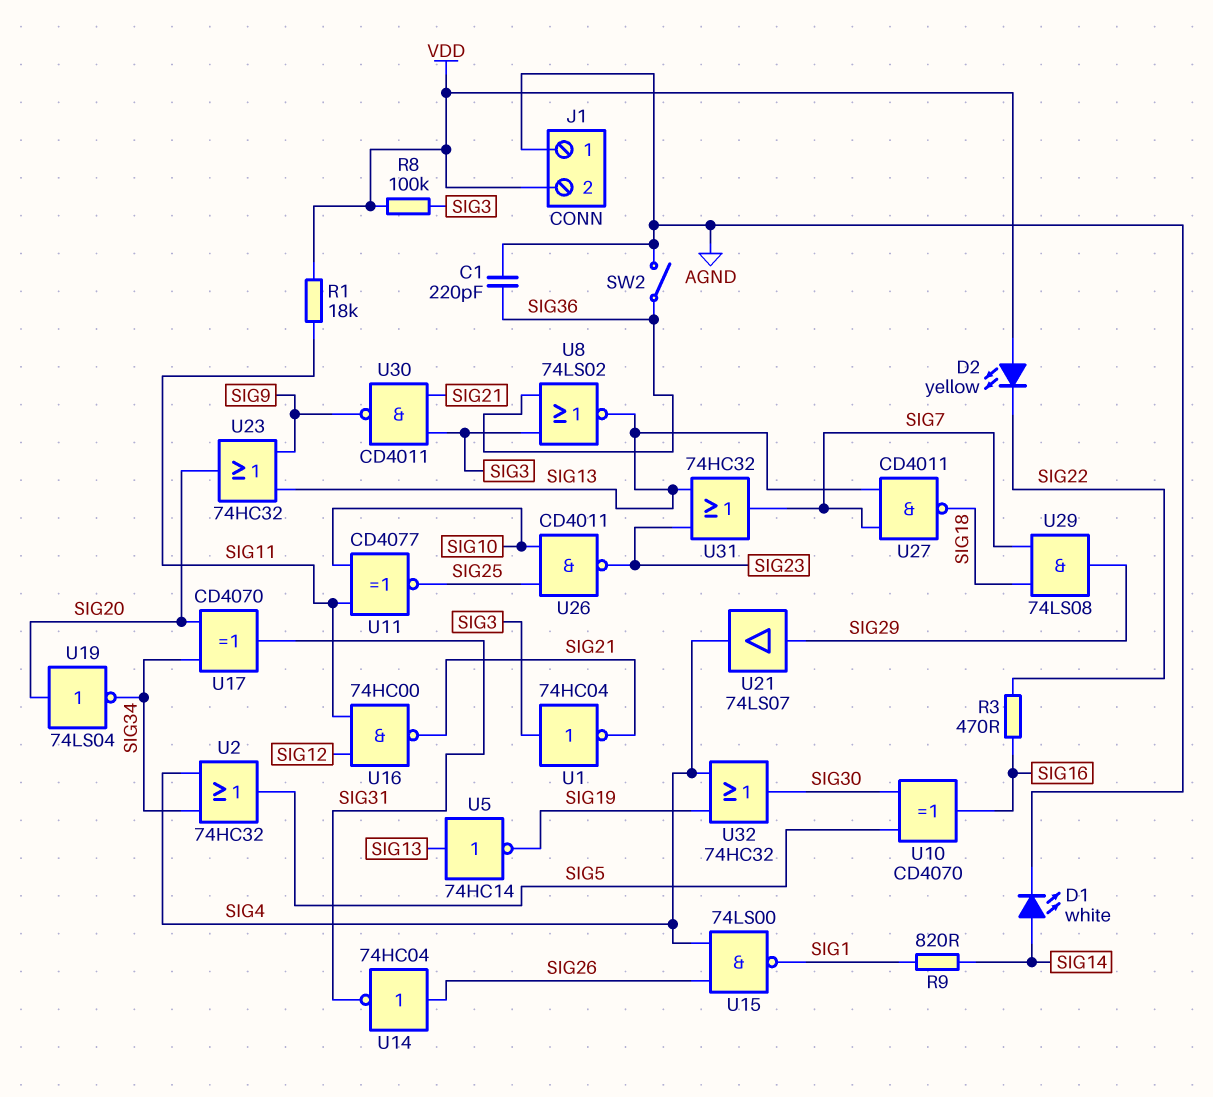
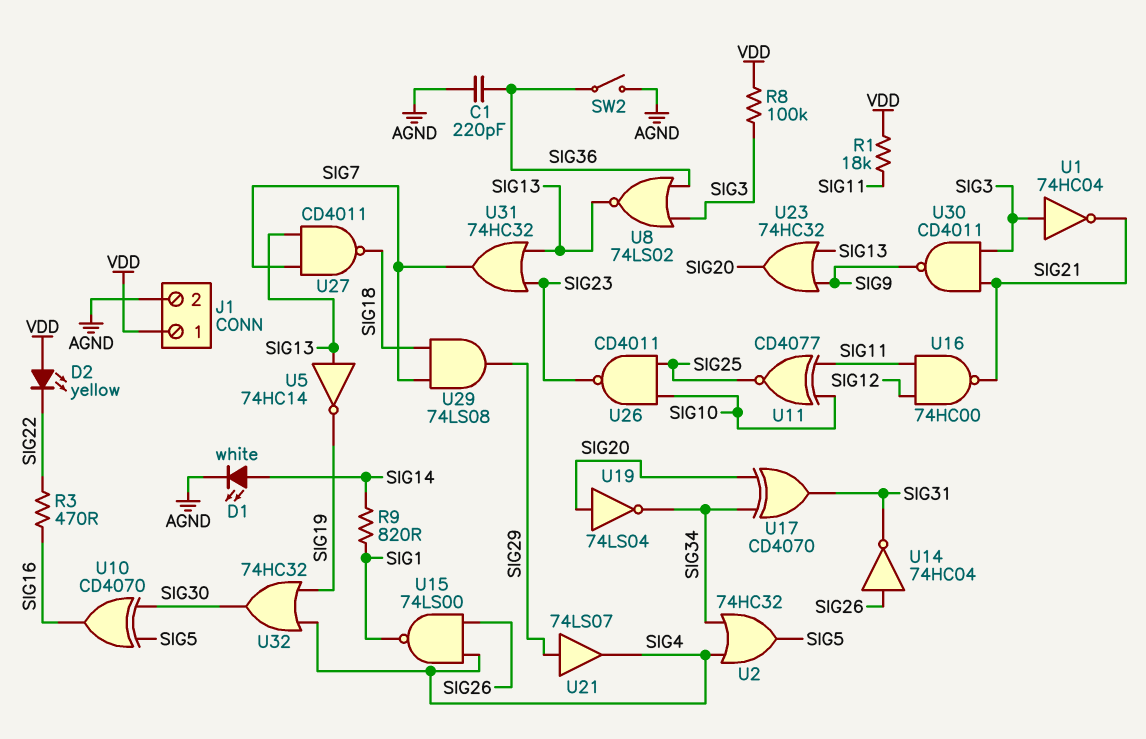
J1 pin 1: AGND -> VDD
J1 pin 2: VDD -> AGND

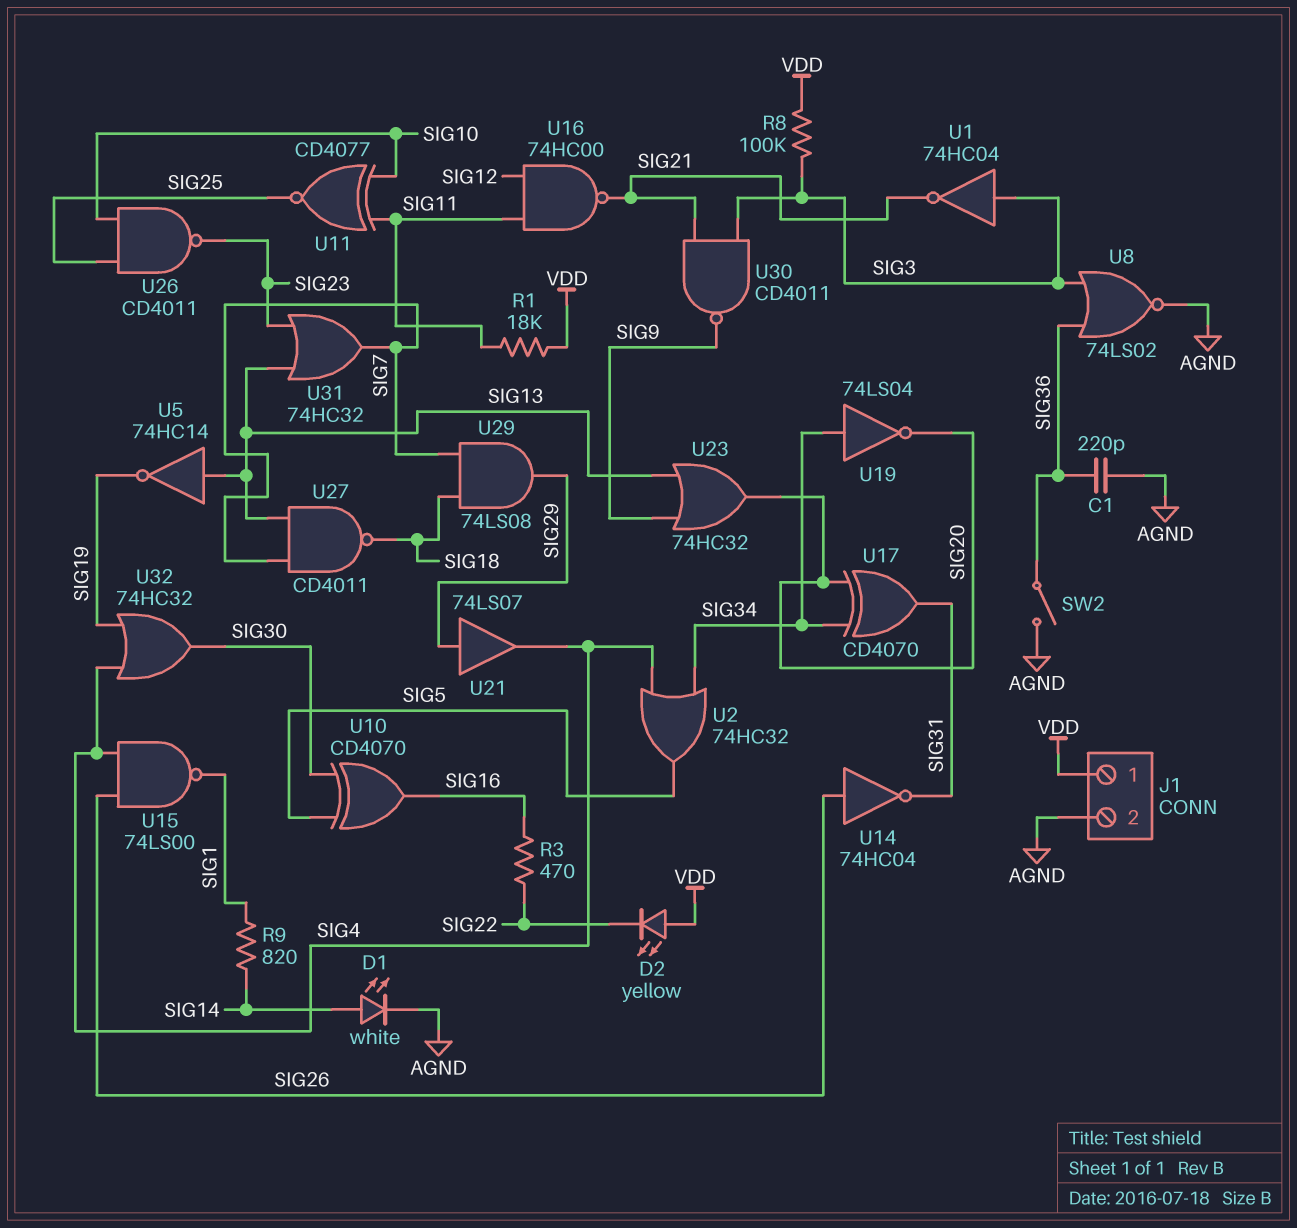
U8: NOR 74LS02 (in SIG3, in SIG36, out SIG13) -> NOR 74LS02 (in SIG3, in SIG36, out AGND)
U19: NOT 74LS04 (in SIG20, out SIG34) -> NOT 74LS04 (in SIG34, out SIG20)

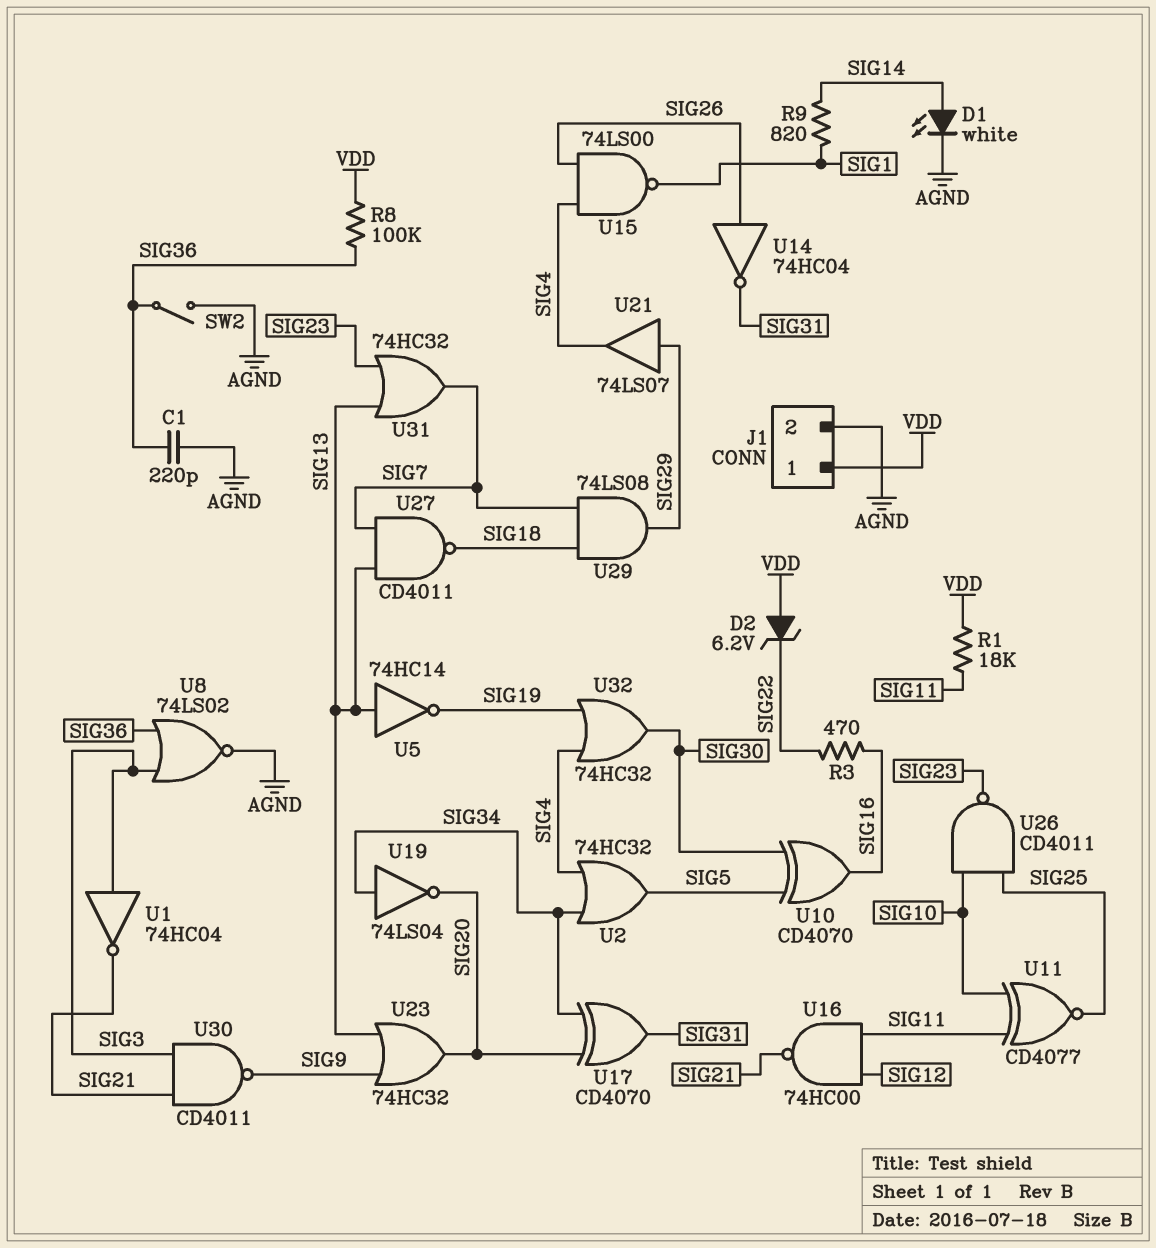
D2: LED yellow (A VDD, K SIG22) -> zener 6.2V (A VDD, K SIG22)
R8: 100k (SIG3, VDD) -> 100k (SIG36, VDD)

